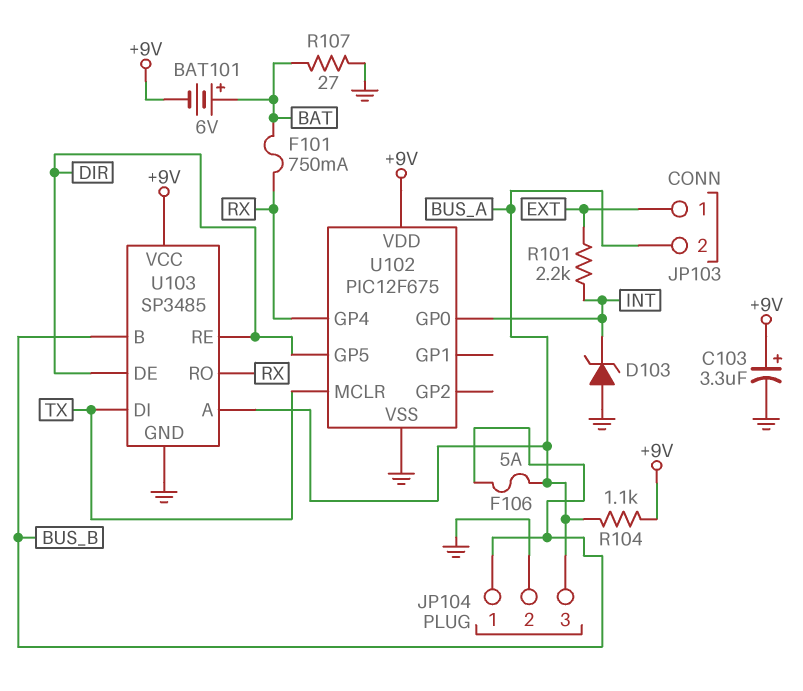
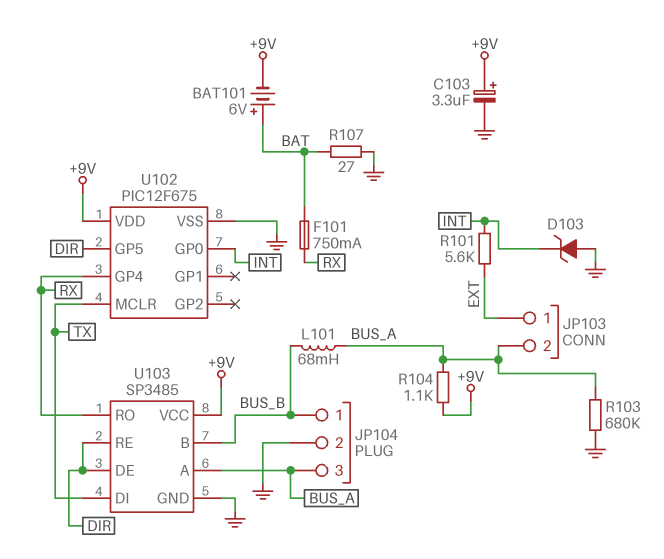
F106: 5A (BUS_A, BUS_B) -> none
L101: none -> 68mH (BUS_A, BUS_B)
R101: 2.2k (EXT, INT) -> 5.6k (EXT, INT)
R103: none -> 680k (BUS_A, GND)

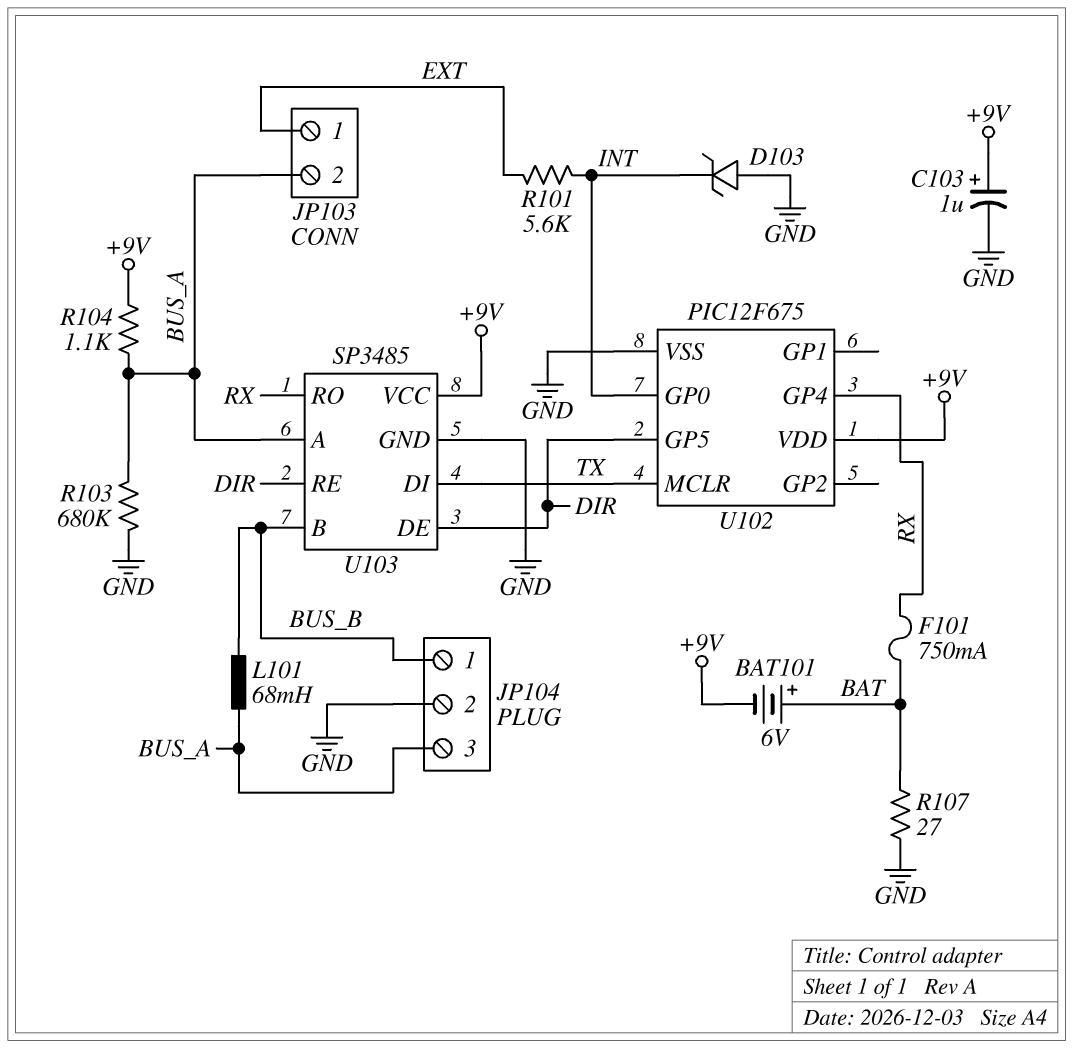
C103: 3.3uF (plus +9V, minus GND) -> 1uF (plus +9V, minus GND)

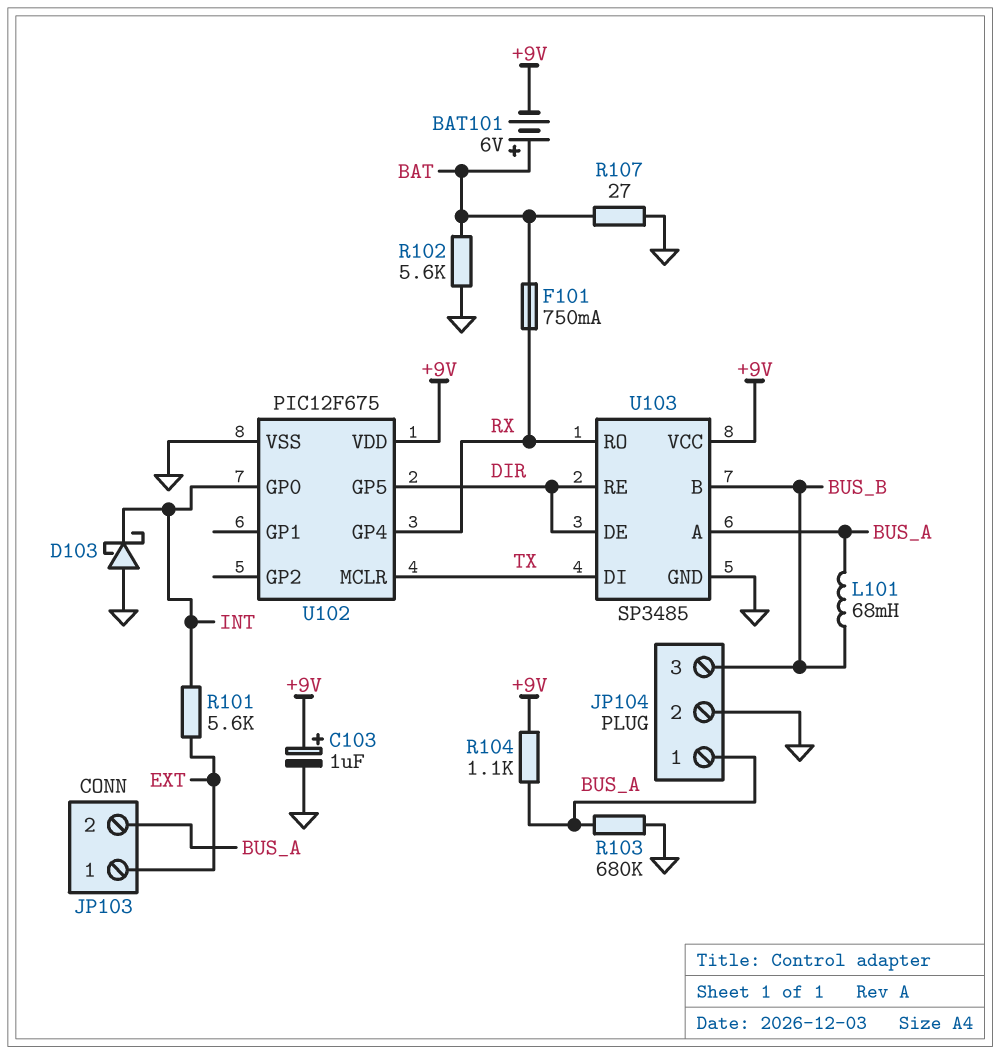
D103: zener (A GND, K INT) -> schottky (A GND, K INT)
JP104 pin 1: BUS_B -> BUS_A
JP104 pin 3: BUS_A -> BUS_B
R102: none -> 5.6k (BAT, GND)

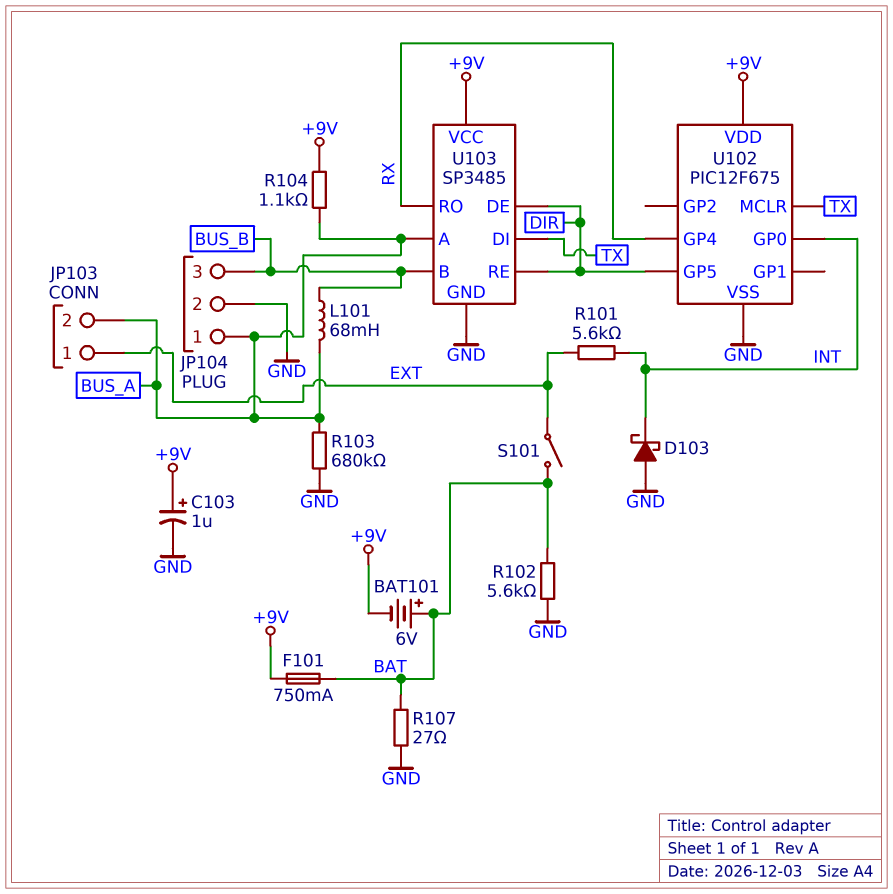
F101: 750mA (BAT, RX) -> 750mA (+9V, BAT)
S101: none -> switch (BAT, EXT)

